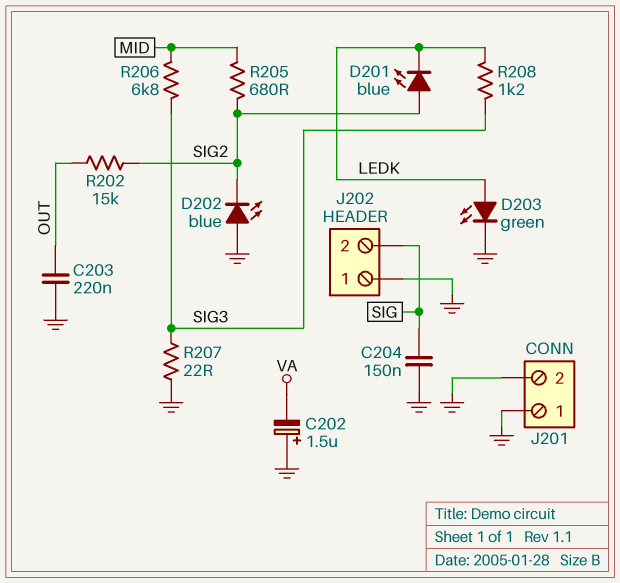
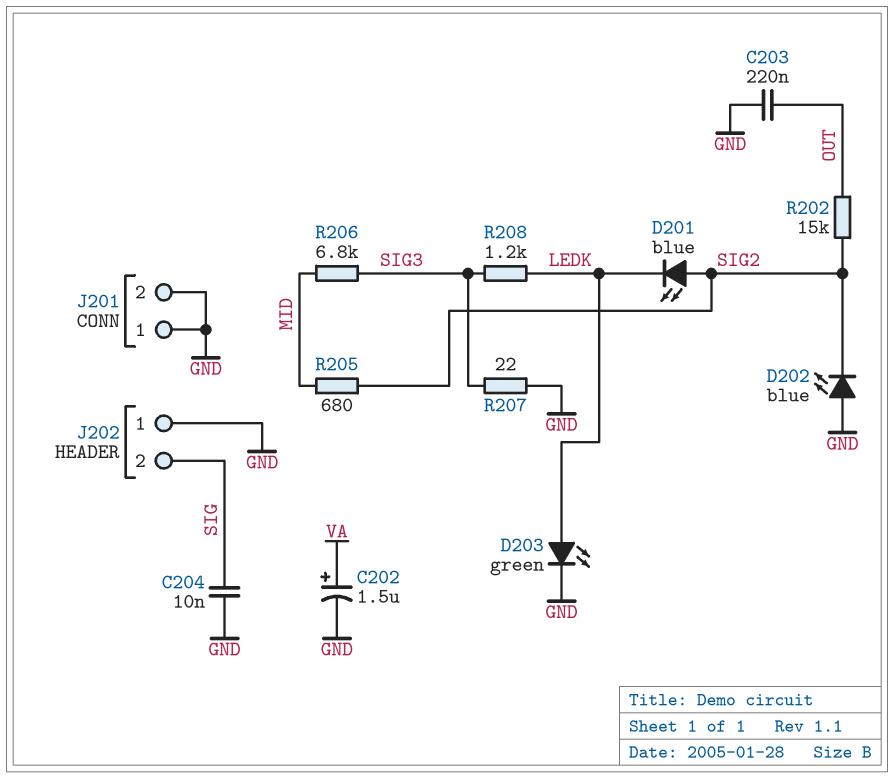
C202: 1.5uF (plus GND, minus VA) -> 1.5uF (plus VA, minus GND)
C204: 150nF (GND, SIG) -> 10nF (GND, SIG)

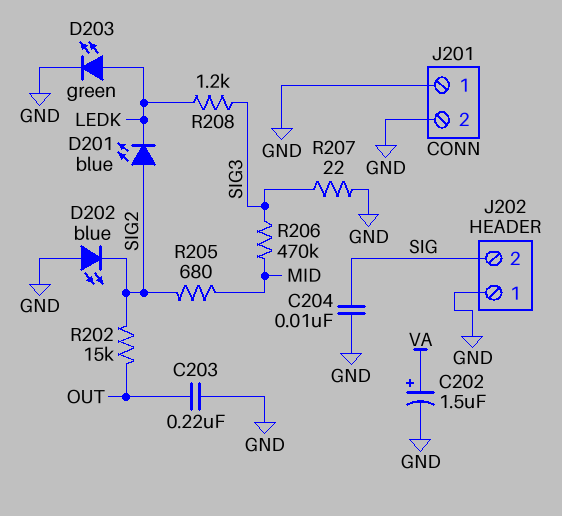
R206: 6.8k (MID, SIG3) -> 470k (MID, SIG3)

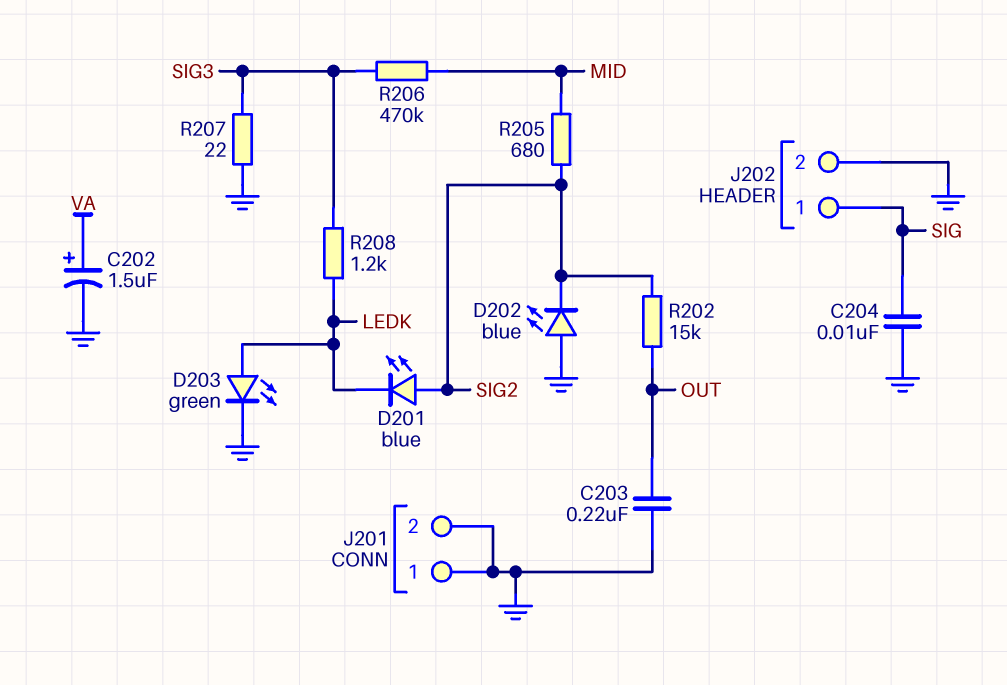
J202 pin 1: GND -> SIG
J202 pin 2: SIG -> GND

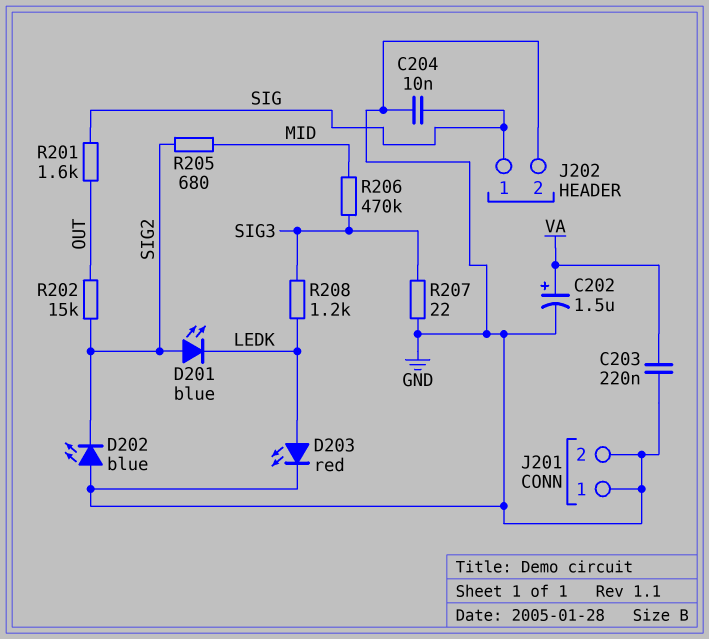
C203: 220nF (GND, OUT) -> 220nF (GND, VA)
D203: LED green (A LEDK, K GND) -> LED red (A LEDK, K GND)
R201: none -> 1.6k (OUT, SIG)

